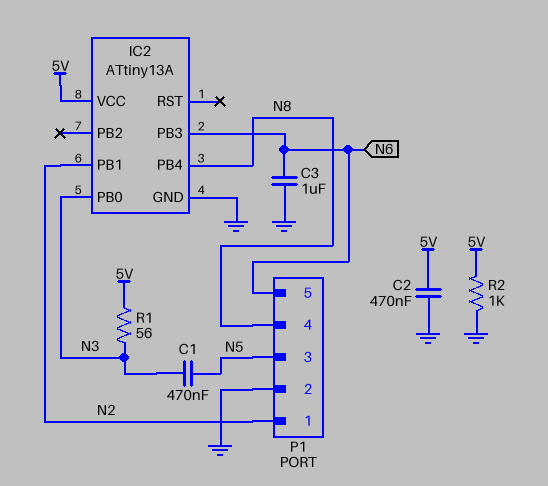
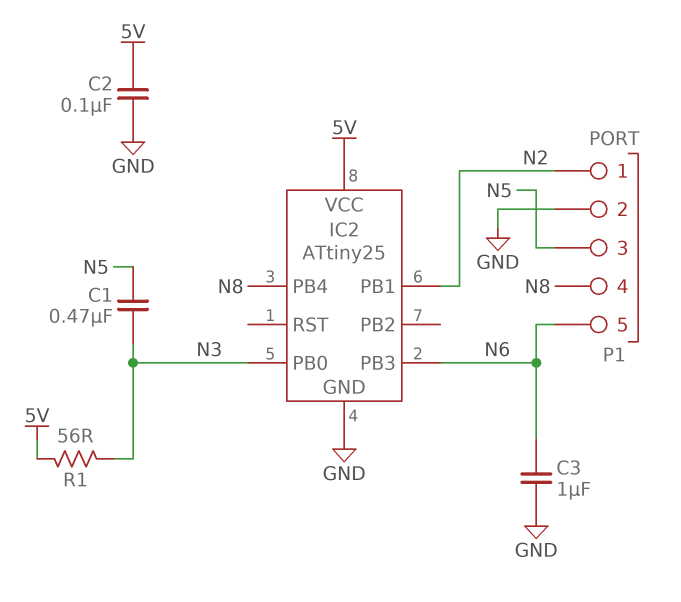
C2: 470nF (5V, GND) -> 100nF (5V, GND)
IC2: ATtiny13A -> ATtiny25
R2: 1k (5V, GND) -> none

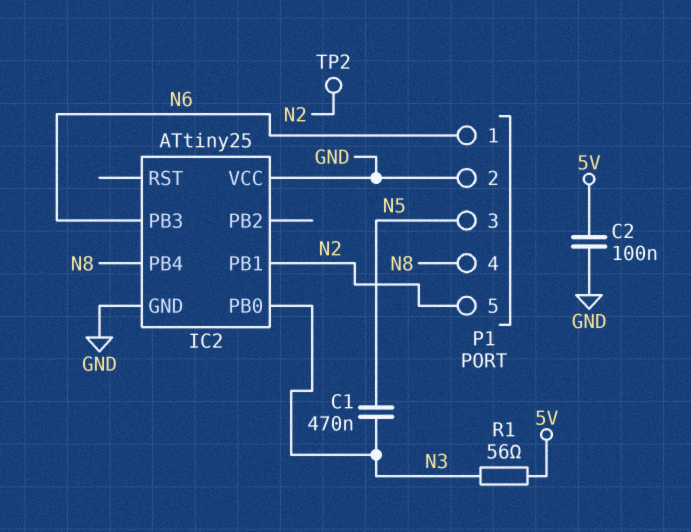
C3: 1uF (GND, N6) -> none
IC2 pin VCC: 5V -> GND
P1 pin 1: N2 -> N6
P1 pin 5: N6 -> N2
TP2: none -> test point (N2)

